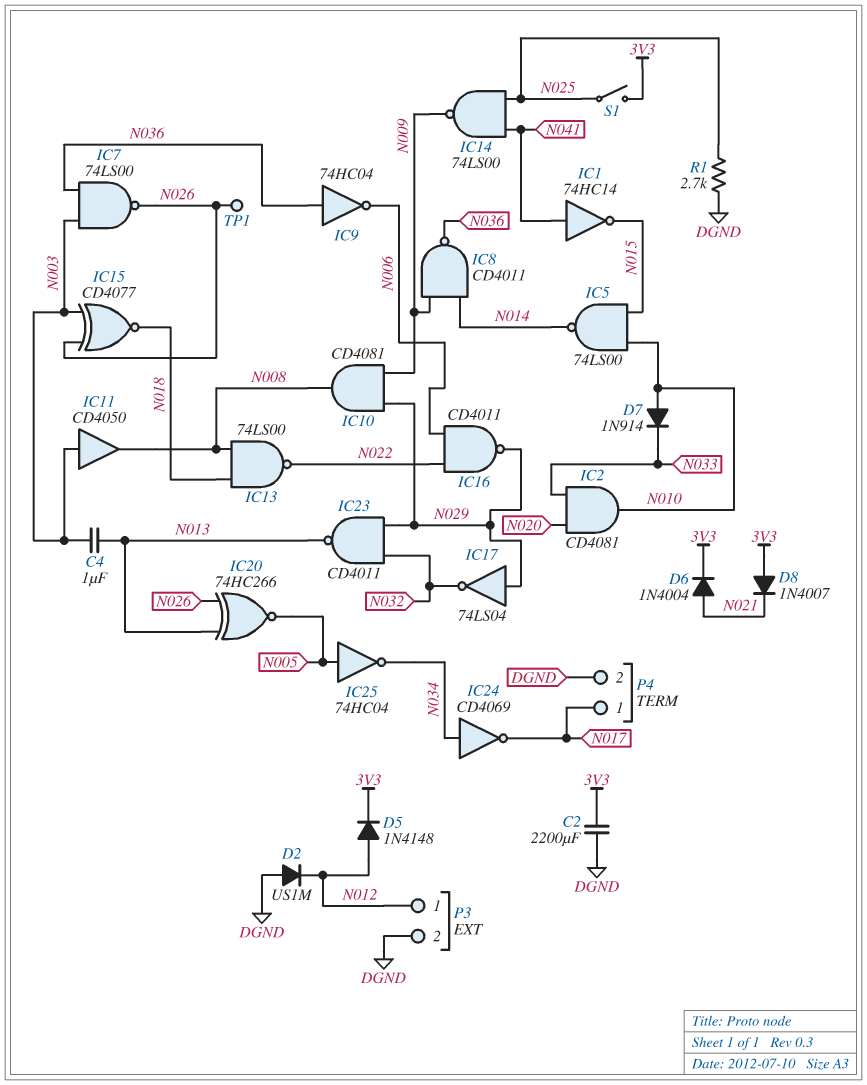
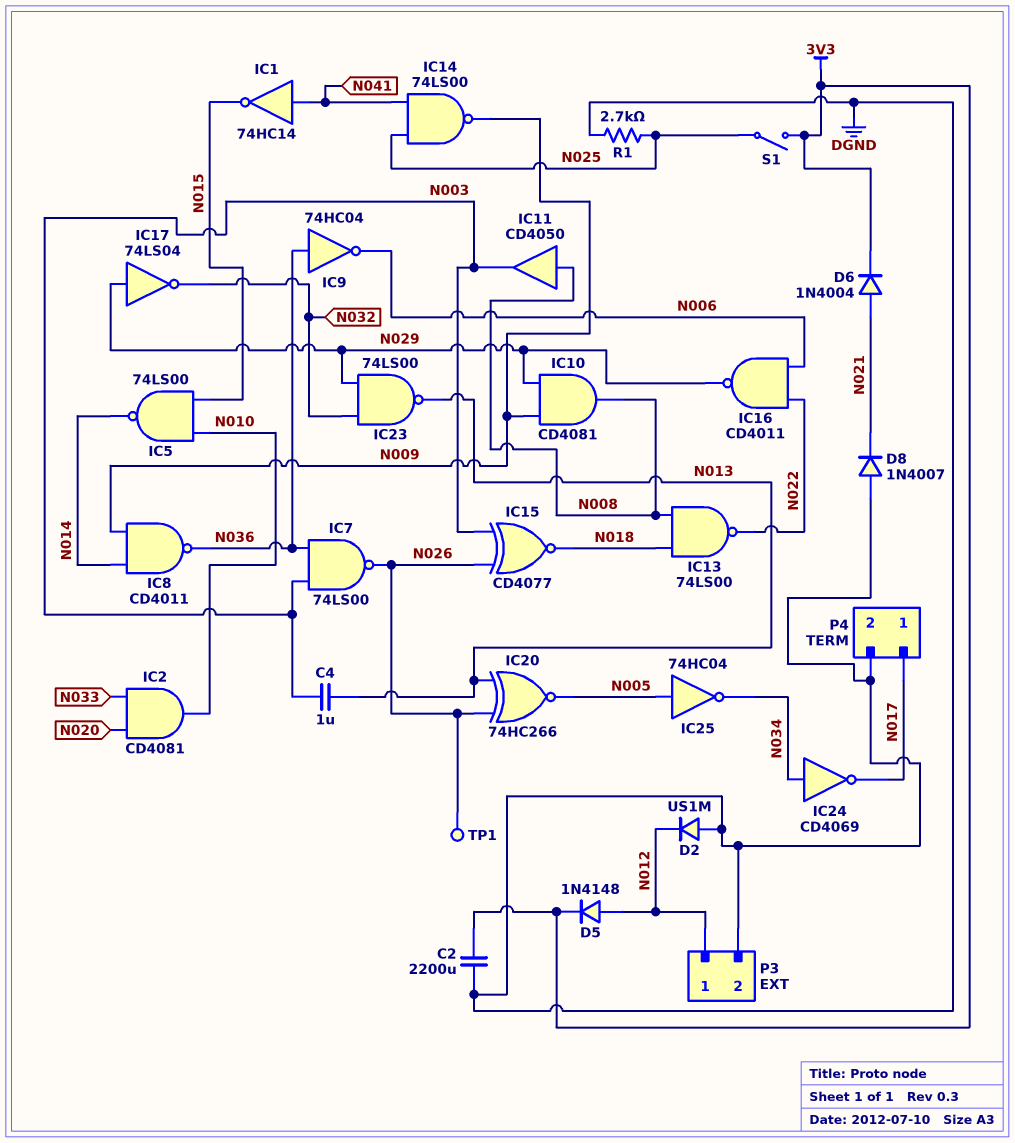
D7: diode 1N914 (A N010, K N033) -> none
D8: diode 1N4007 (A 3V3, K N021) -> diode 1N4007 (A DGND, K N021)
IC11: buffer CD4050 (in N003, out N008) -> buffer CD4050 (in N008, out N003)
IC23: NAND CD4011 (in N029, in N032, out N013) -> NAND 74LS00 (in N029, in N032, out N013)

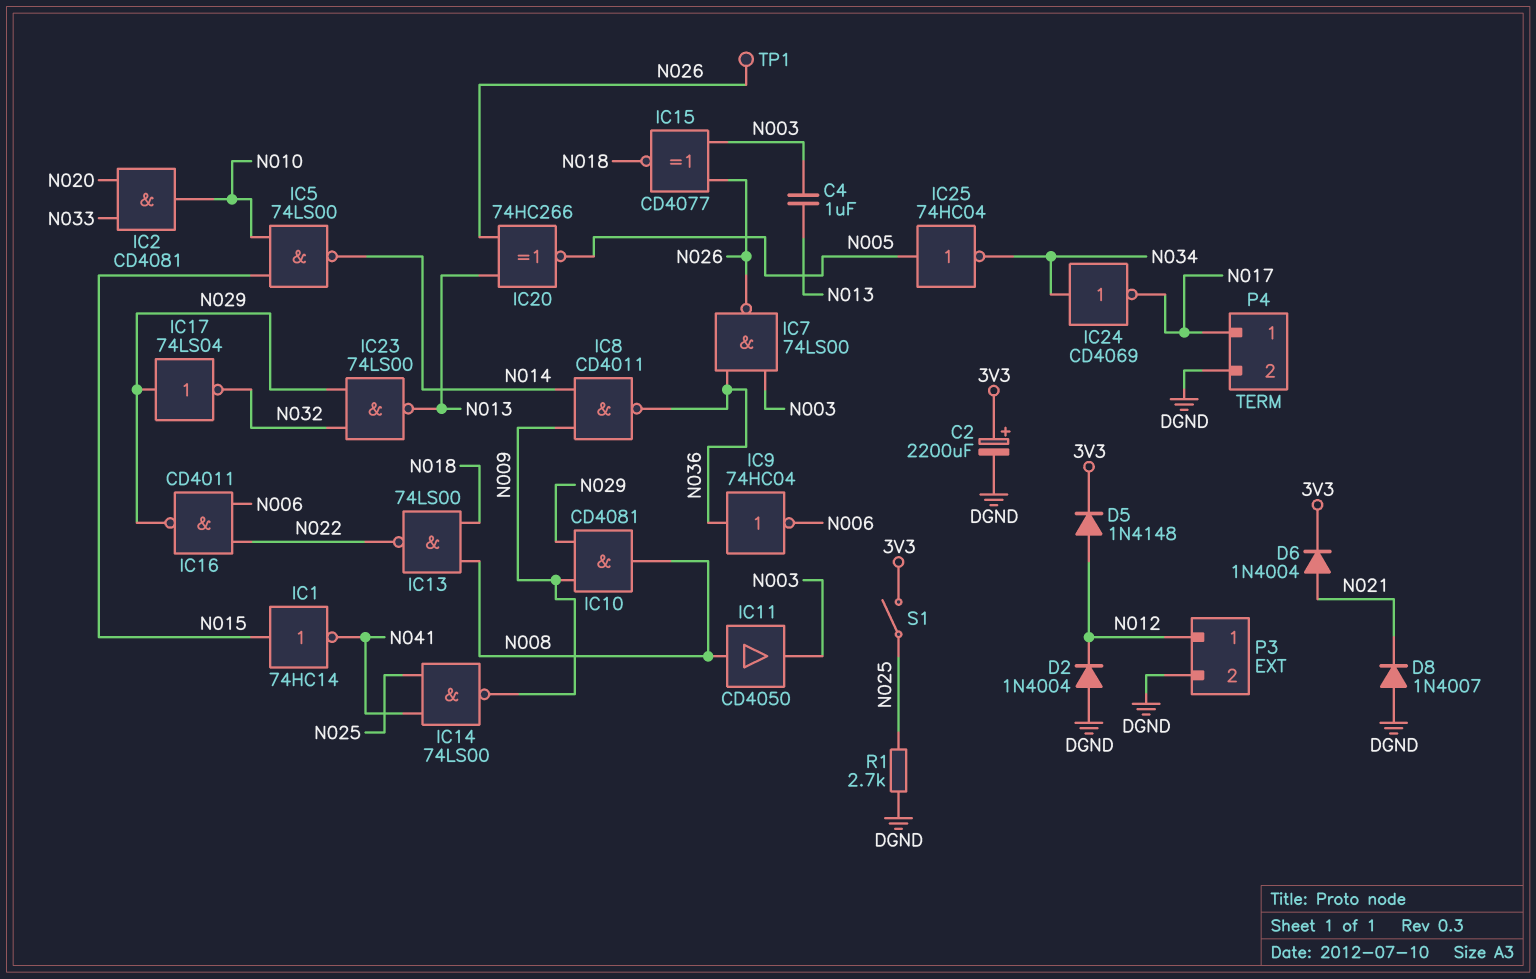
C2: 2200uF (3V3, DGND) -> 2200uF (plus 3V3, minus DGND)
D2: diode US1M (A DGND, K N012) -> diode 1N4004 (A DGND, K N012)
IC1: NOT 74HC14 (in N041, out N015) -> NOT 74HC14 (in N015, out N041)

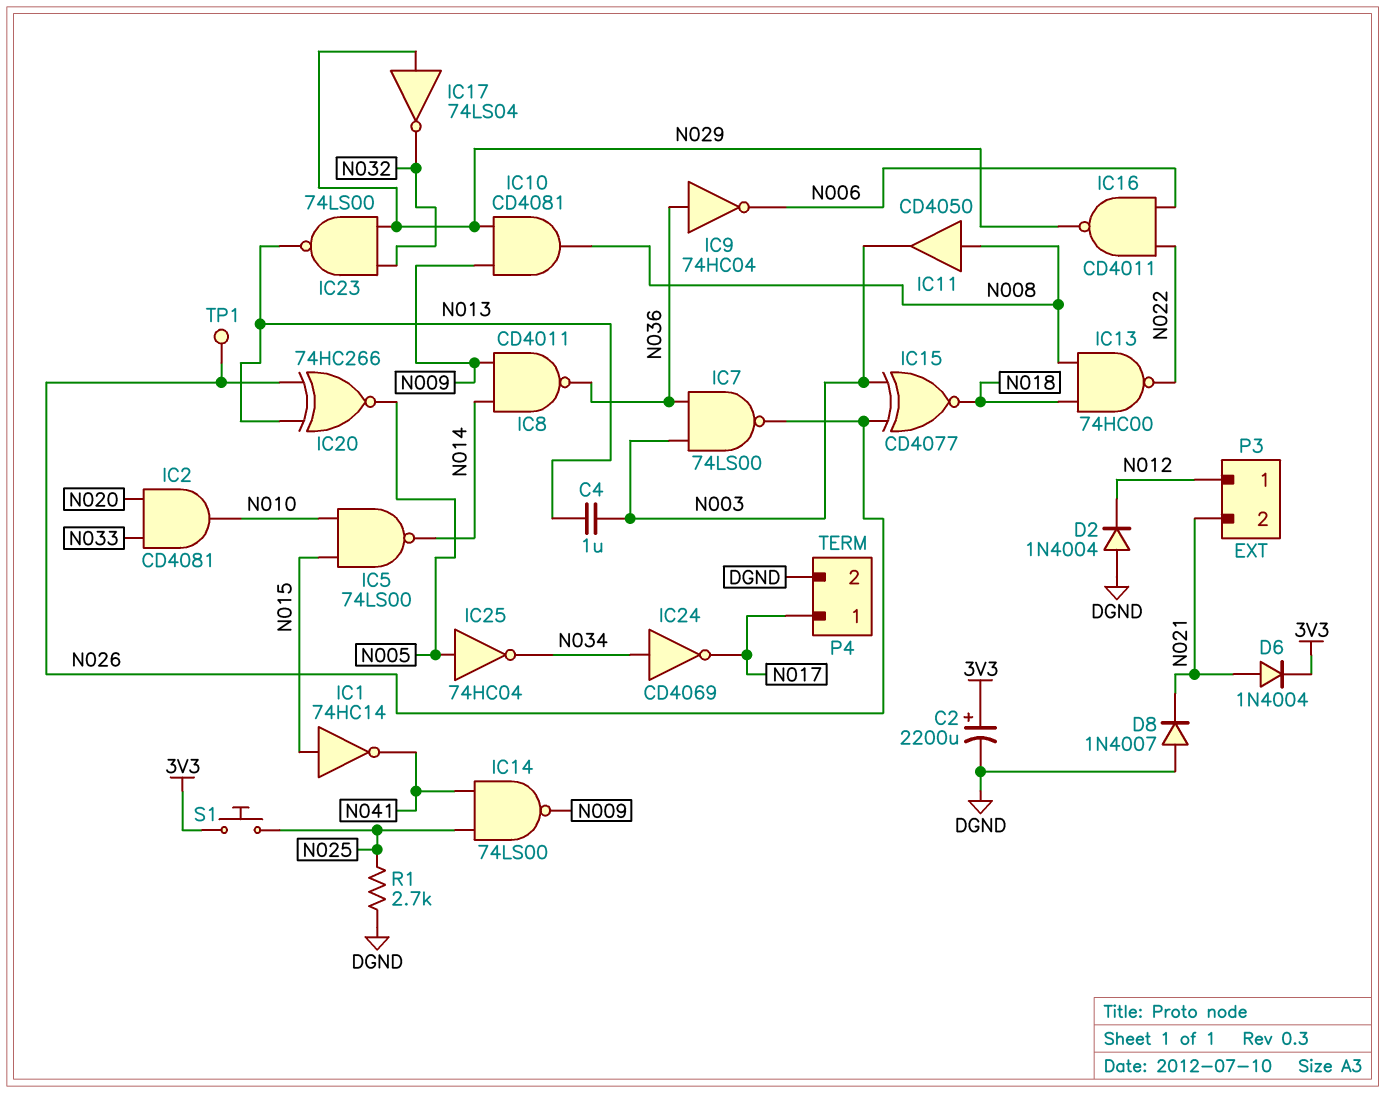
D5: diode 1N4148 (A N012, K 3V3) -> none
IC13: NAND 74LS00 (in N008, in N018, out N022) -> NAND 74HC00 (in N008, in N018, out N022)
P3 pin 2: DGND -> N021
S1: switch (3V3, N025) -> button (3V3, N025)

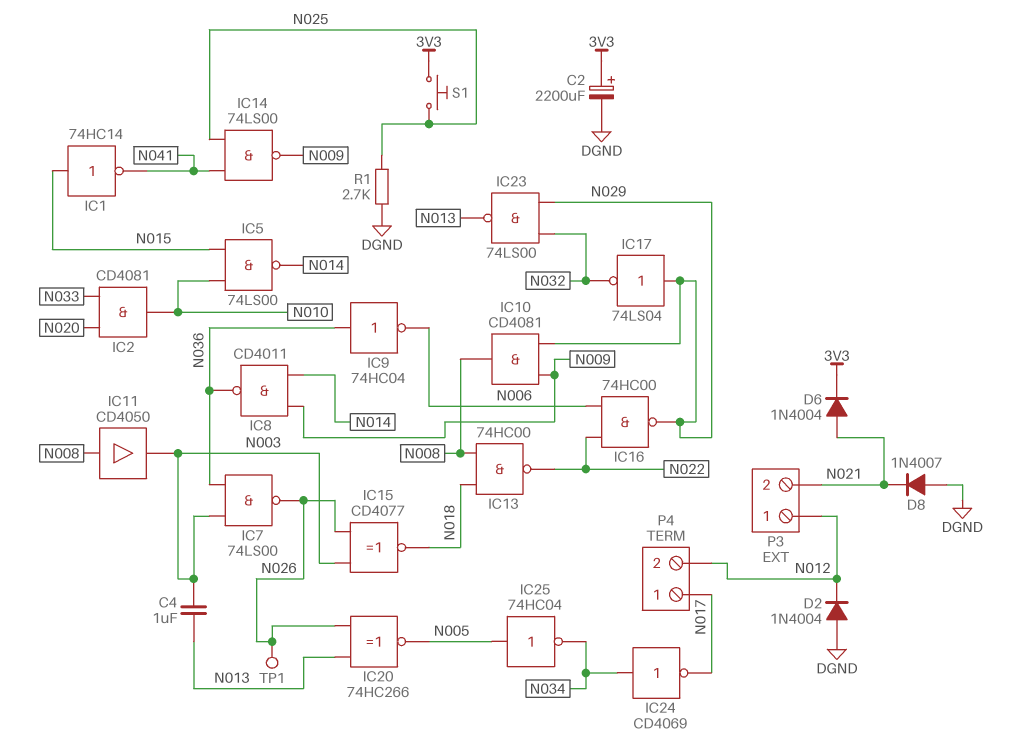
IC16: NAND CD4011 (in N006, in N022, out N029) -> NAND 74HC00 (in N006, in N022, out N029)
P4 pin 2: DGND -> N012

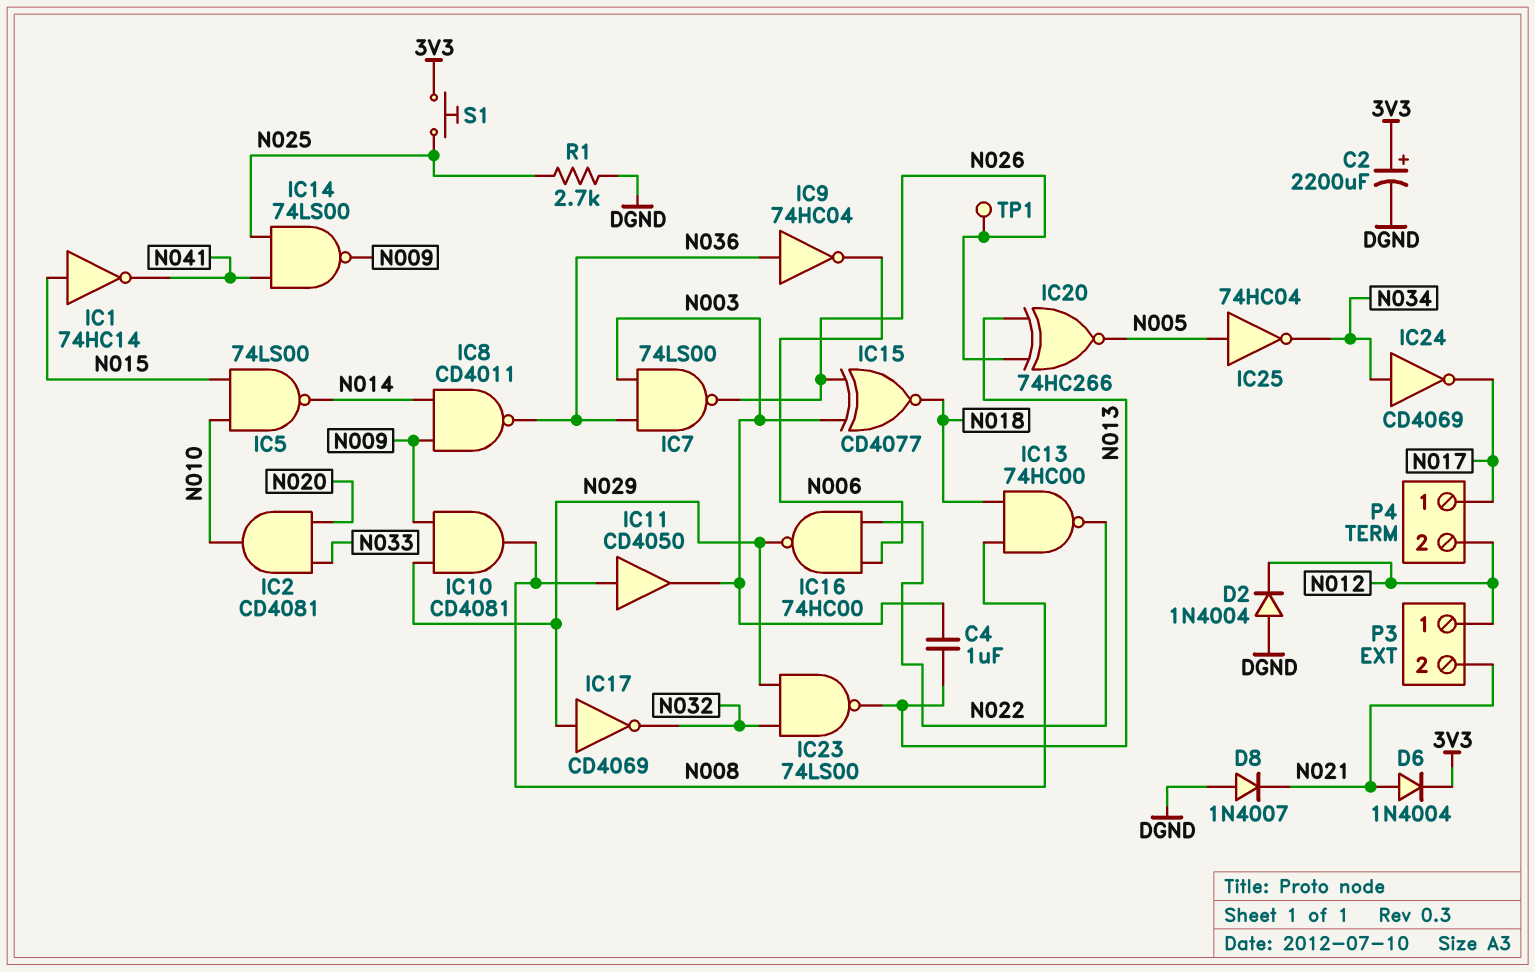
IC17: NOT 74LS04 (in N029, out N032) -> NOT CD4069 (in N029, out N032)

